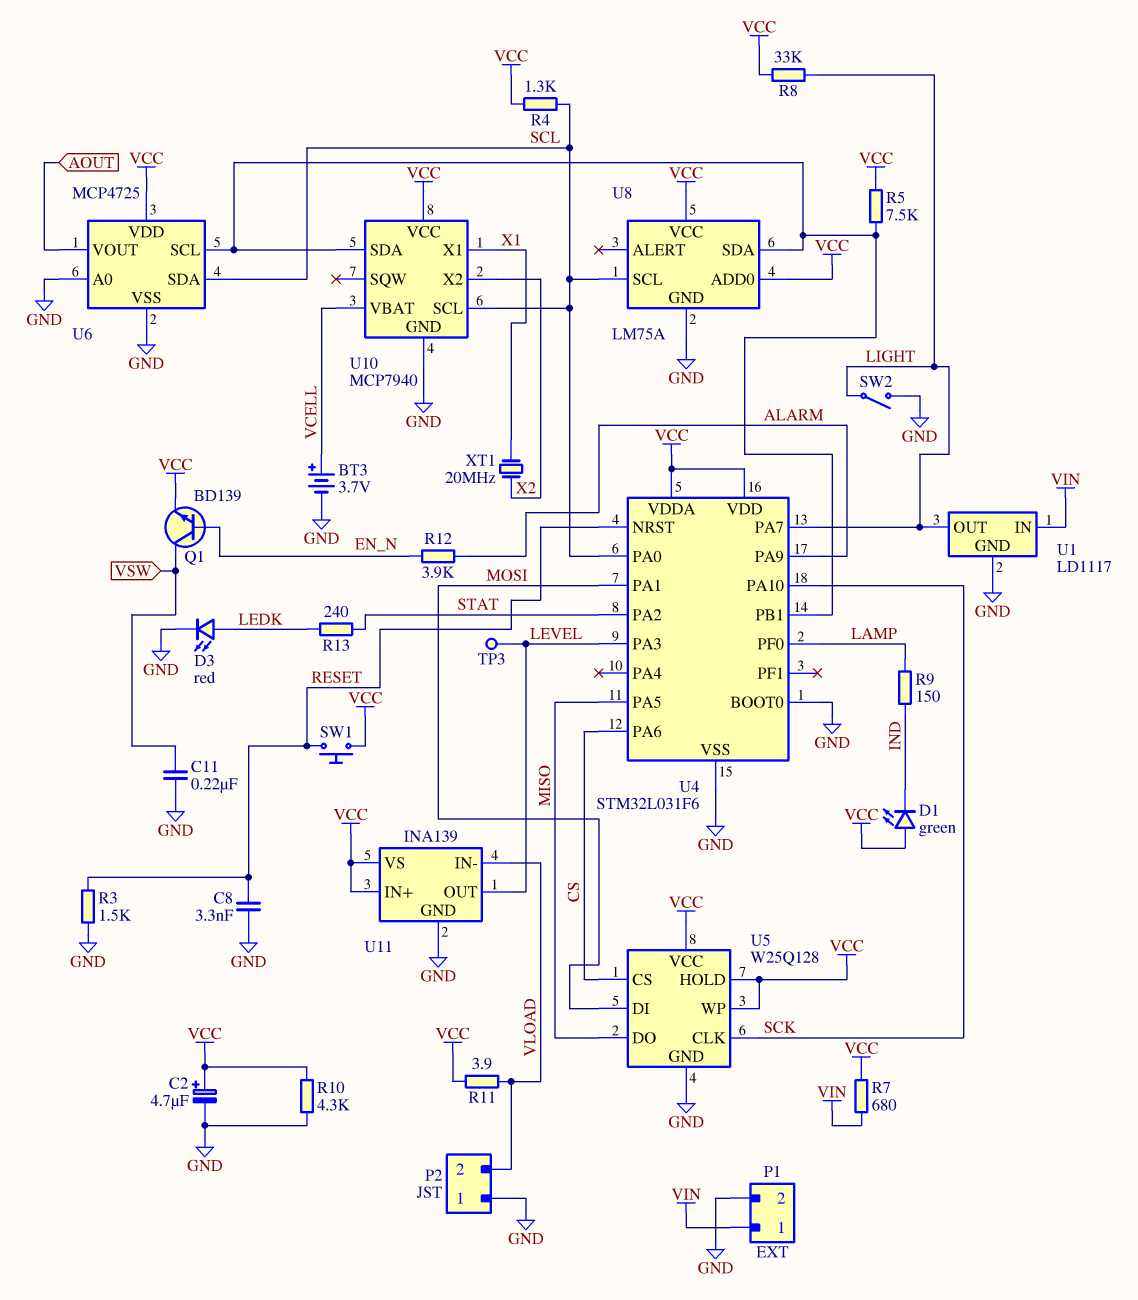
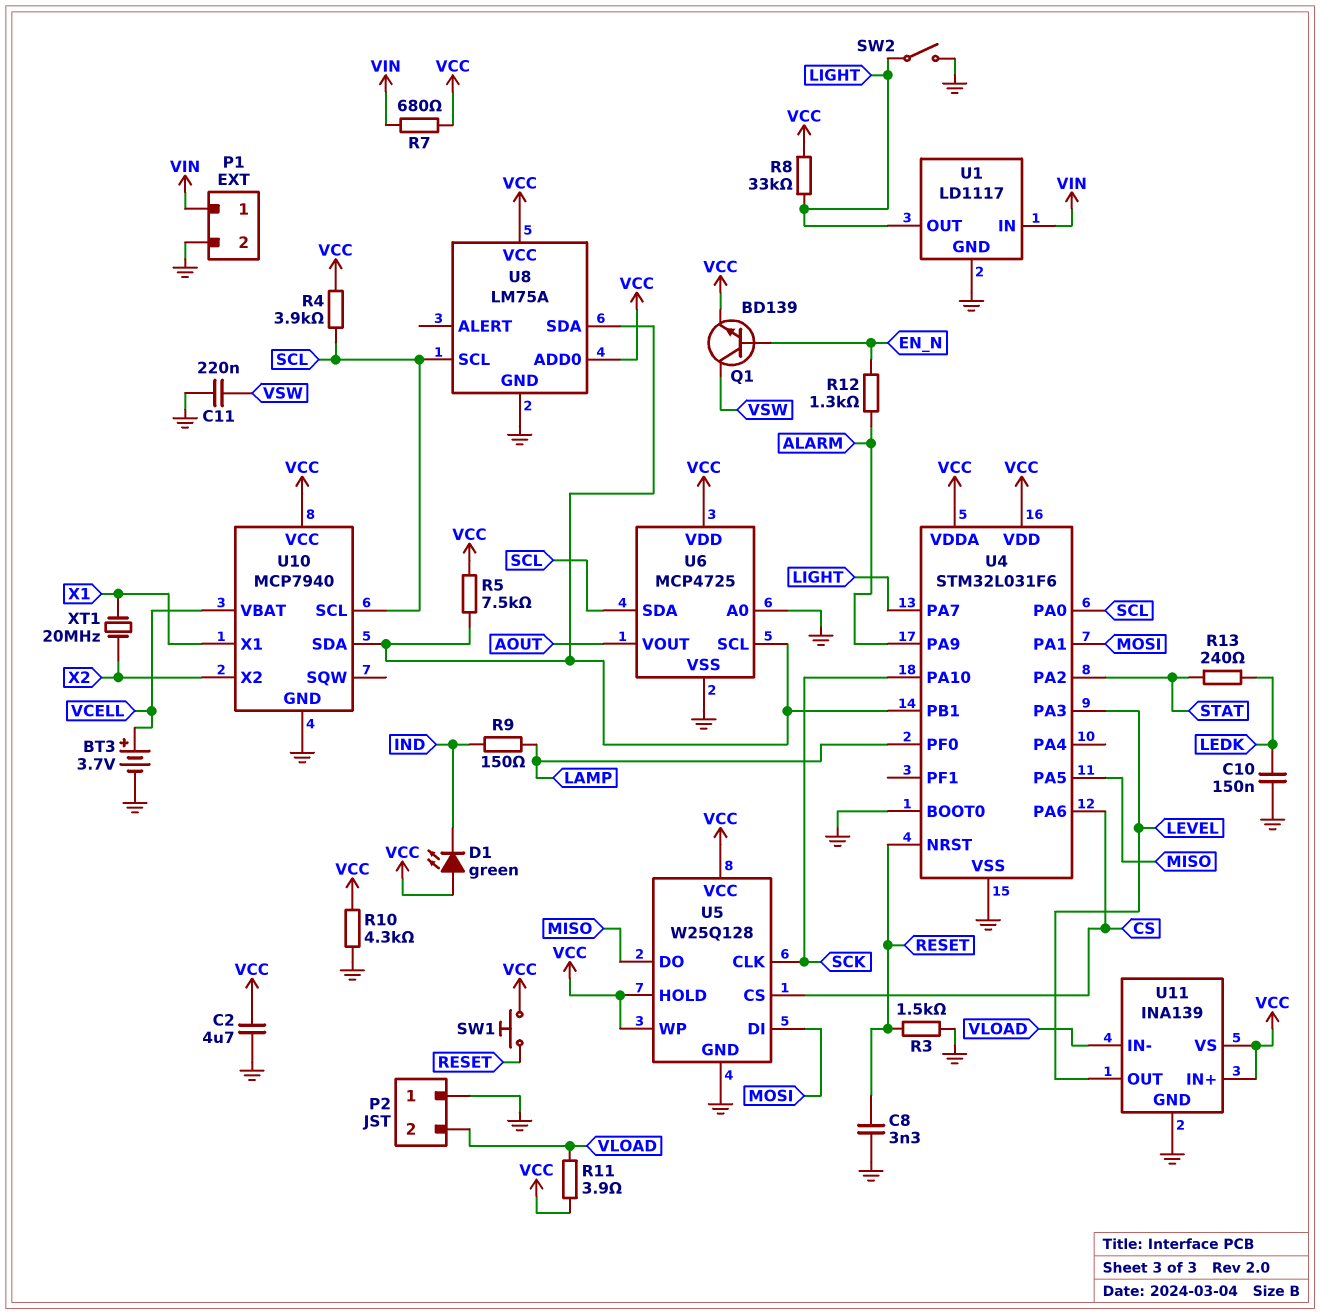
C2: 4.7uF (plus VCC, minus GND) -> 4.7uF (GND, VCC)
C10: none -> 150nF (GND, LEDK)
D3: LED red (A LEDK, K GND) -> none
R4: 1.3k (SCL, VCC) -> 3.9k (SCL, VCC)
R12: 3.9k (ALARM, EN_N) -> 1.3k (ALARM, EN_N)
TP3: test point (LEVEL) -> none

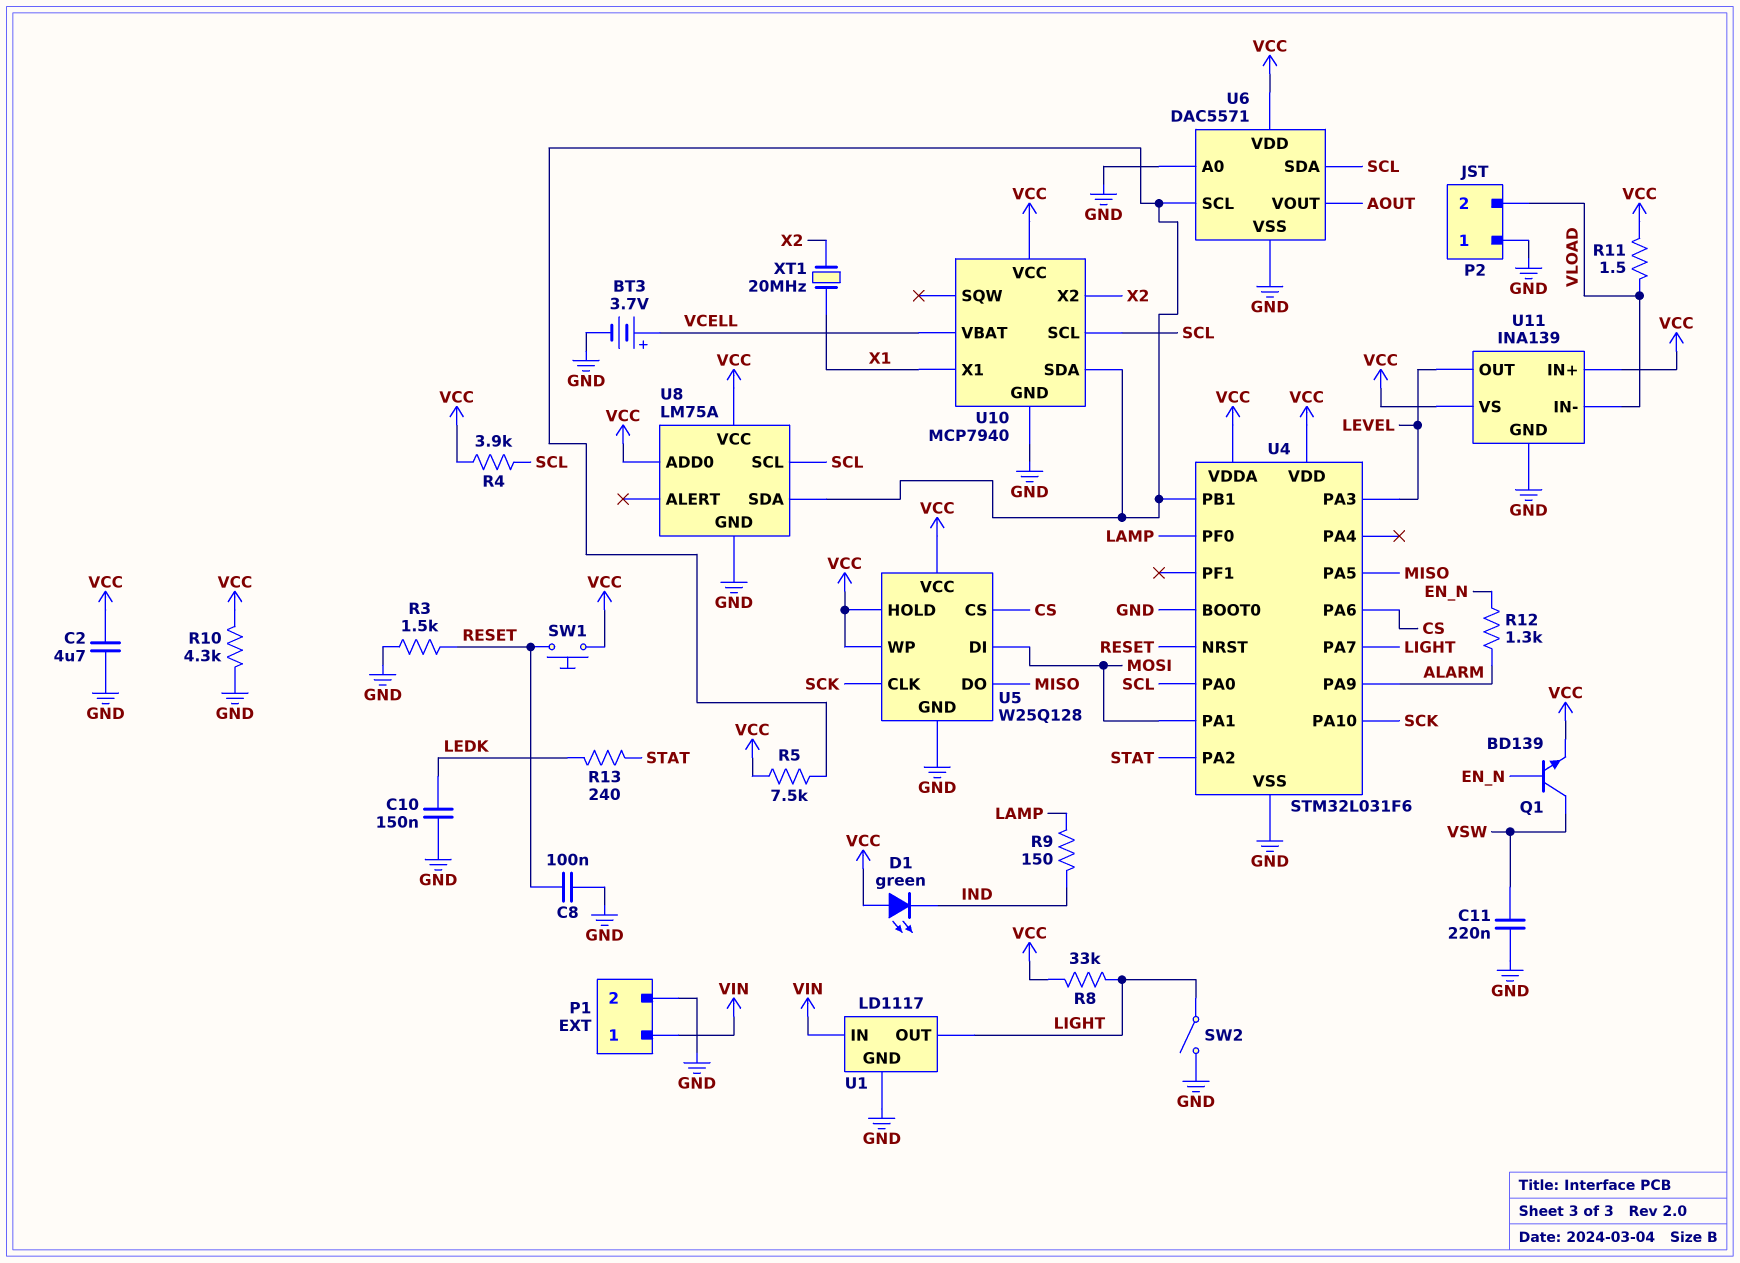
C8: 3.3nF (GND, RESET) -> 100nF (GND, RESET)
R7: 680 (VCC, VIN) -> none
R11: 3.9 (VCC, VLOAD) -> 1.5 (VCC, VLOAD)
U6: MCP4725 -> DAC5571

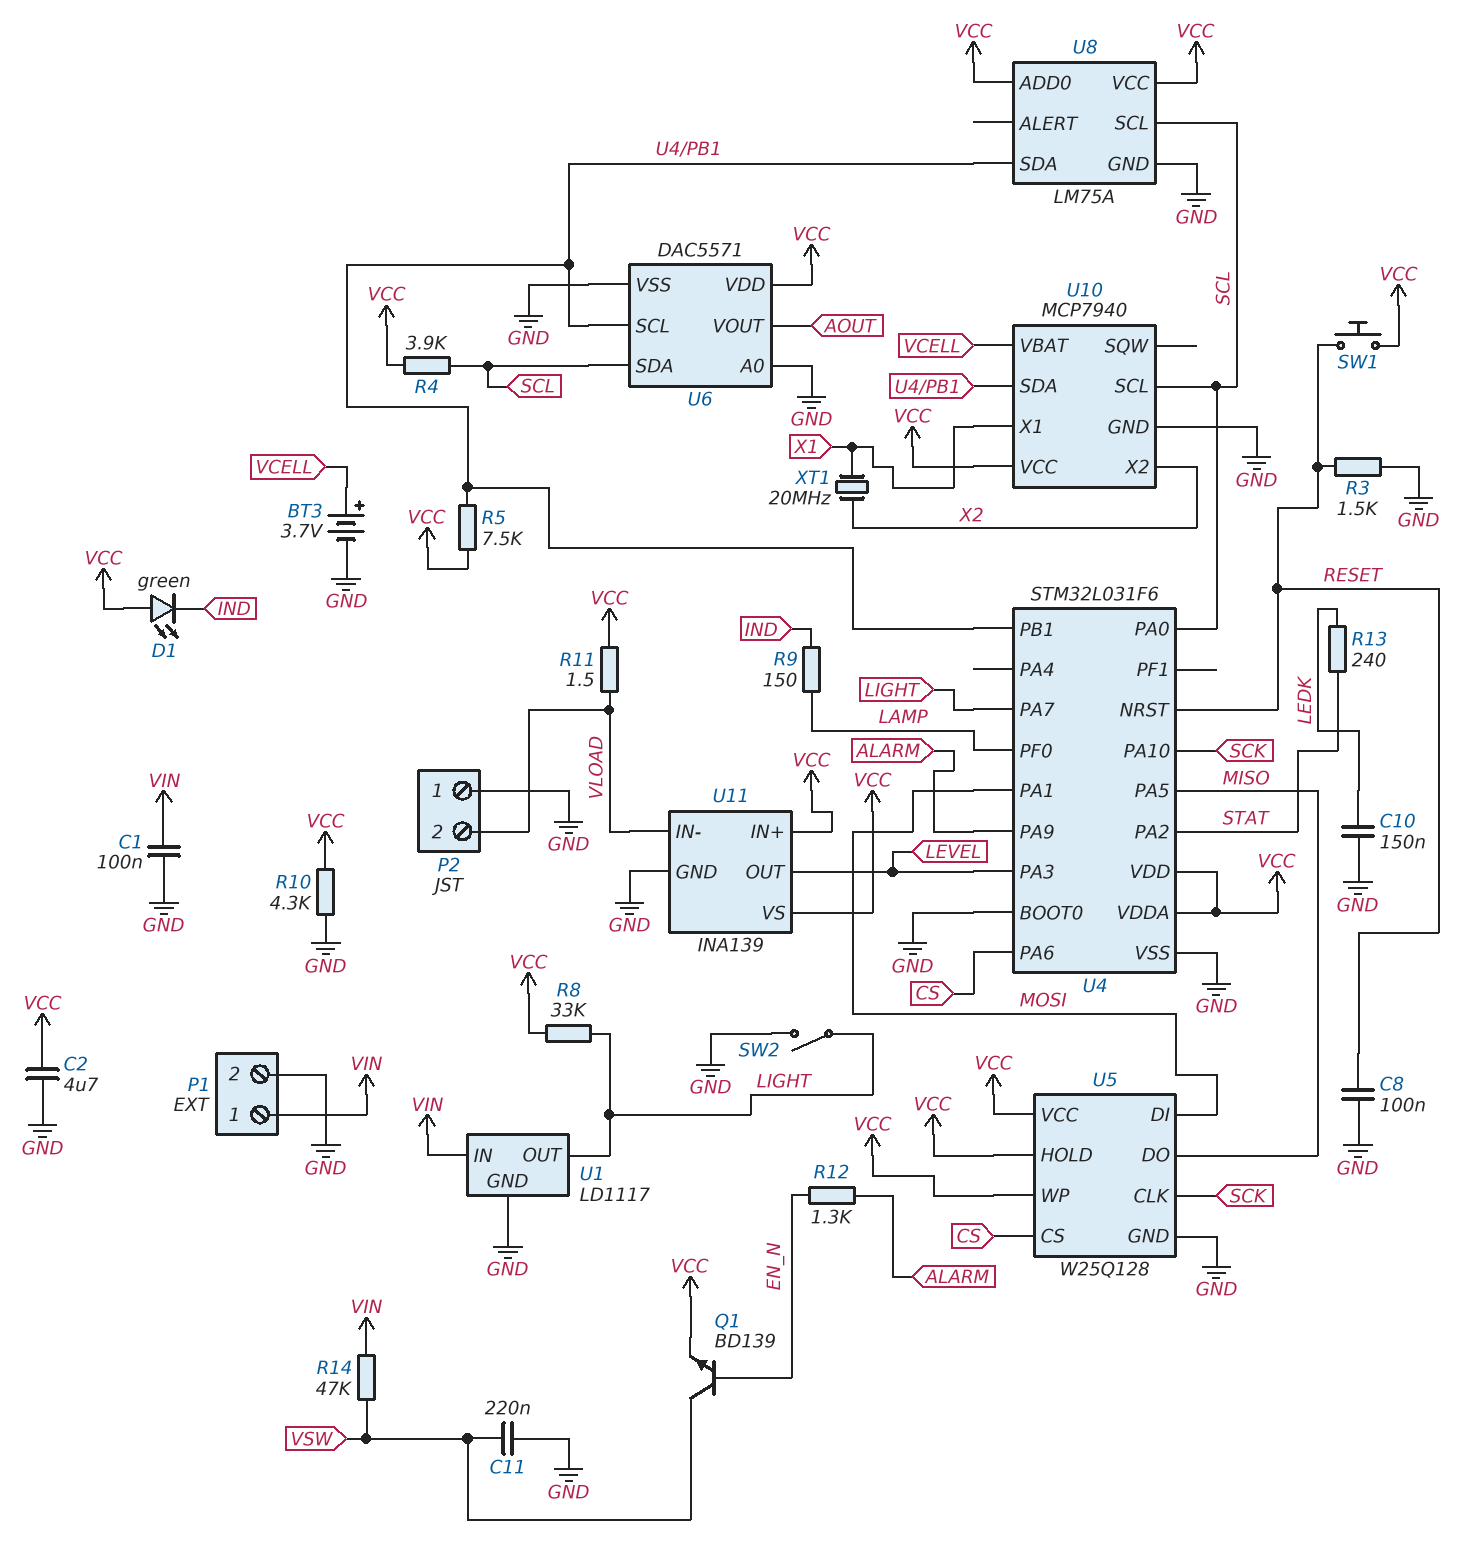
C1: none -> 100nF (GND, VIN)
R14: none -> 47k (VIN, VSW)

